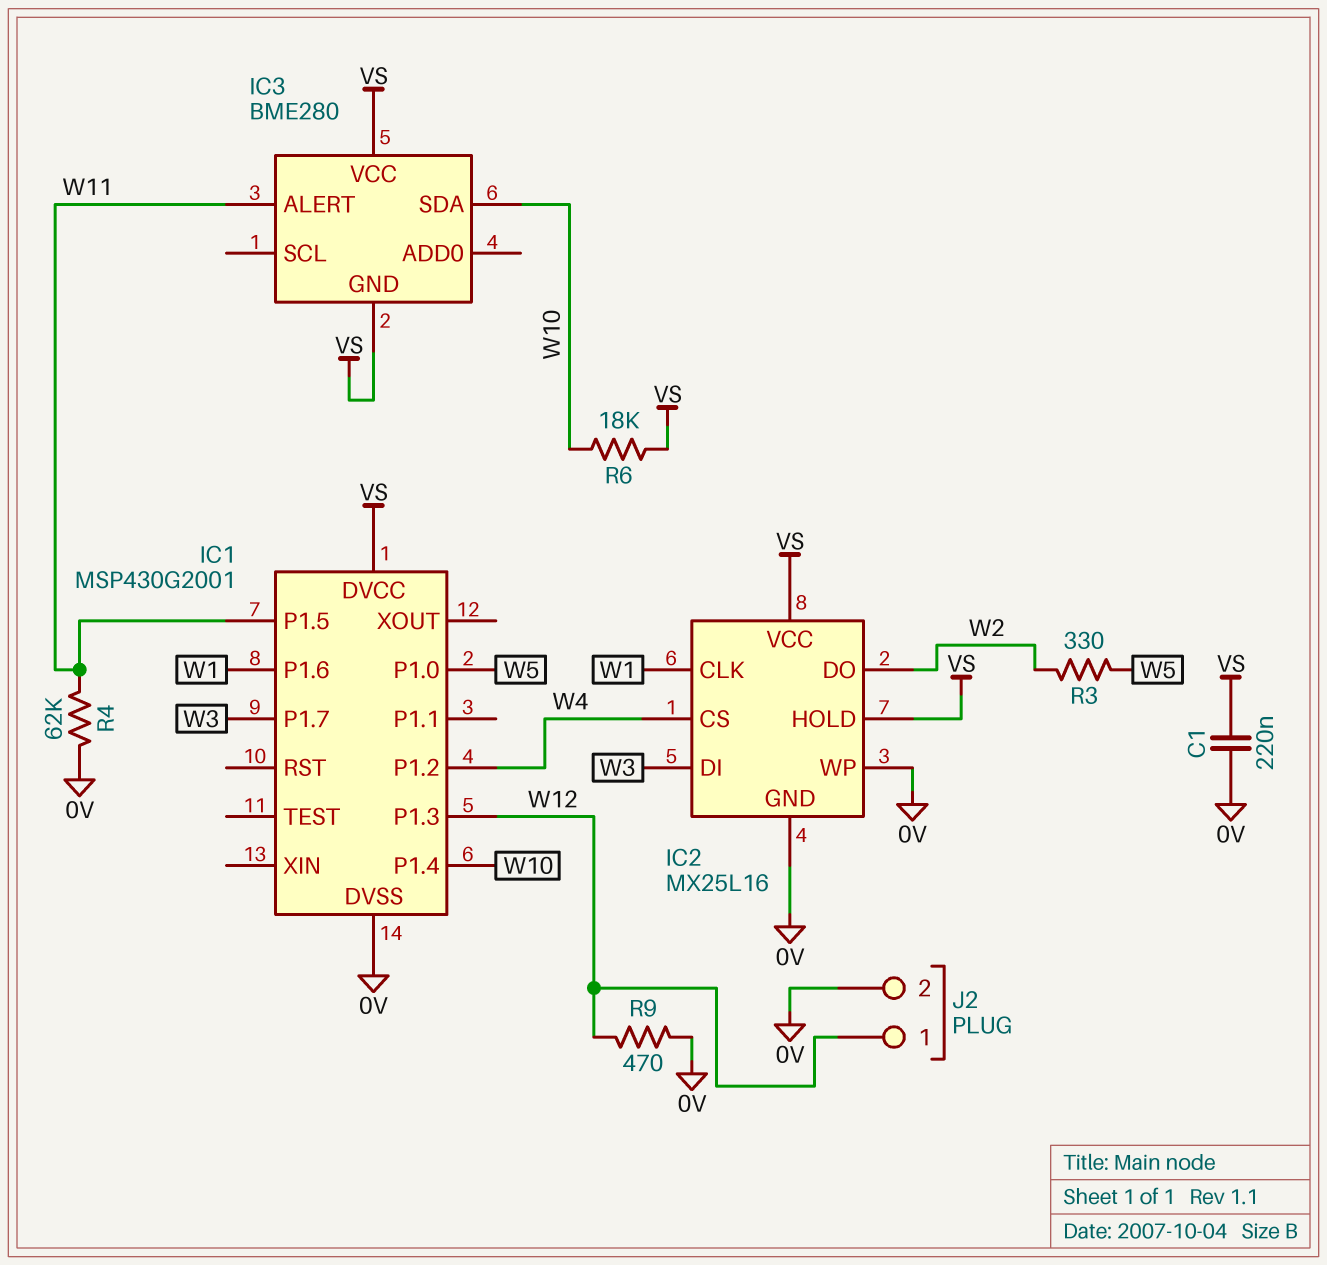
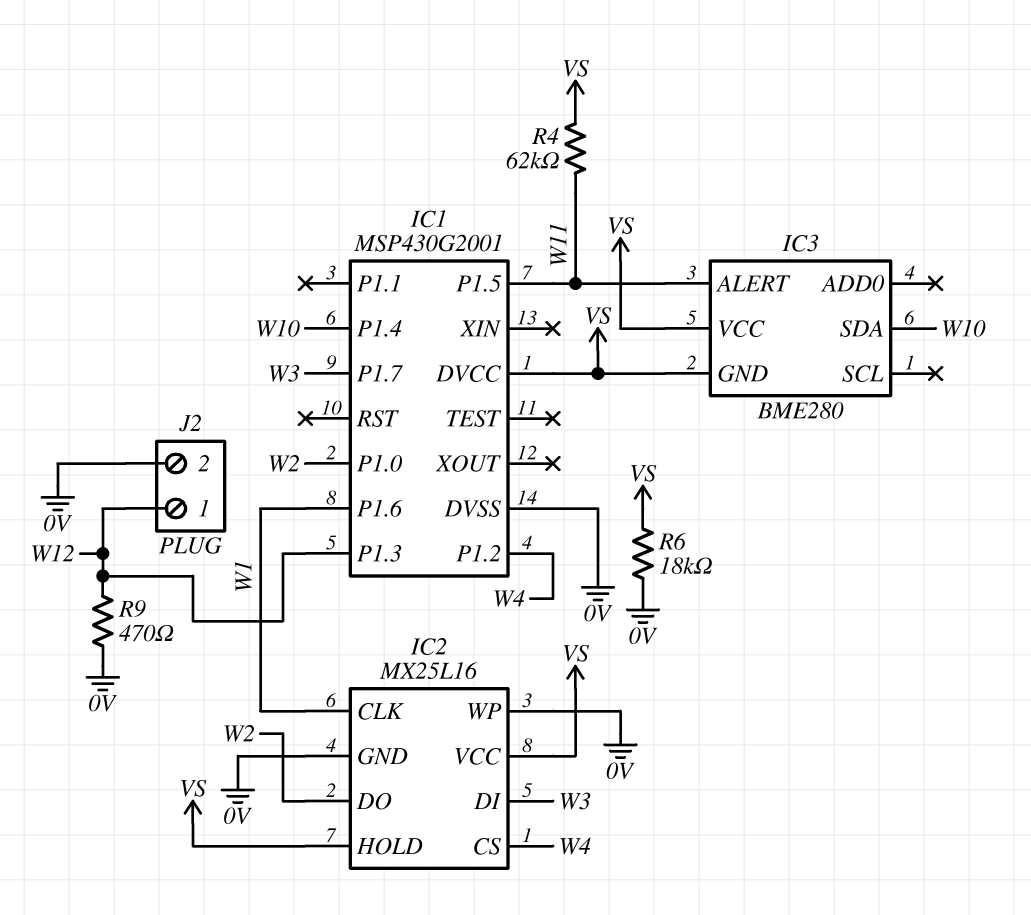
C1: 220nF (0V, VS) -> none
IC1 pin P1.0: W5 -> W2
R3: 330 (W2, W5) -> none
R4: 62k (0V, W11) -> 62k (VS, W11)
R6: 18k (VS, W10) -> 18k (0V, VS)

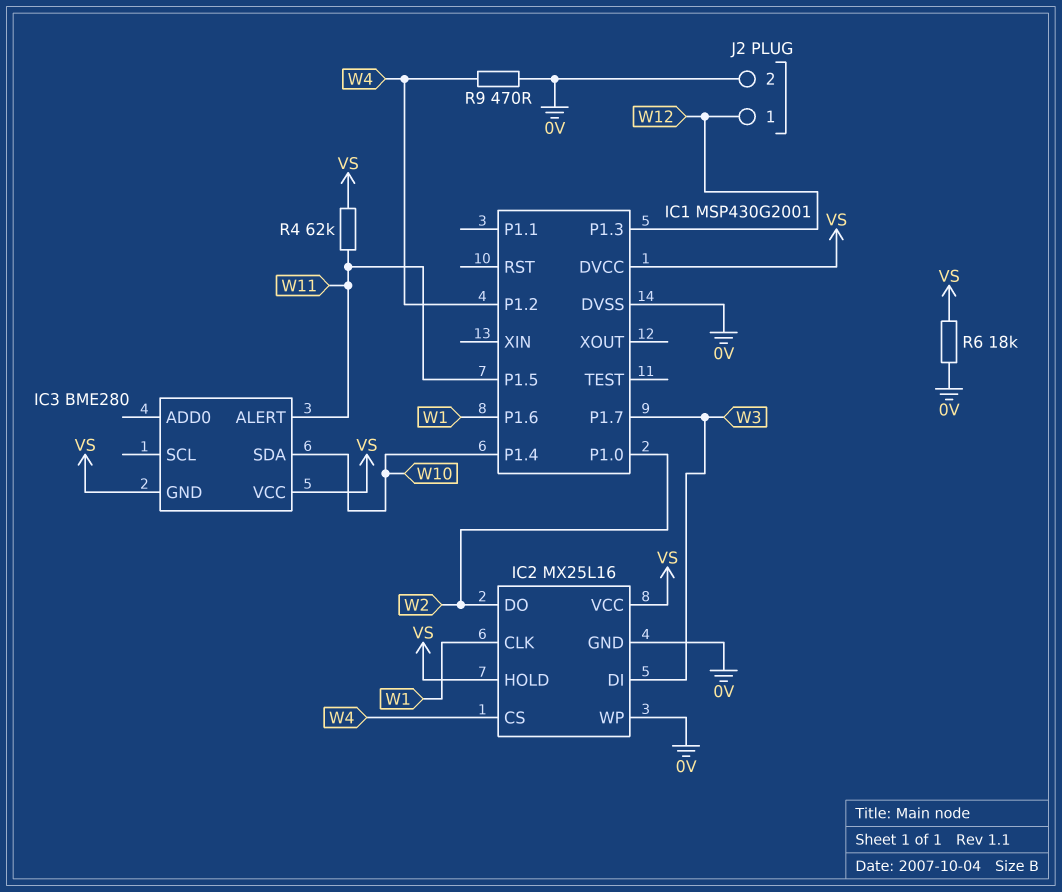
R9: 470 (0V, W12) -> 470 (0V, W4)

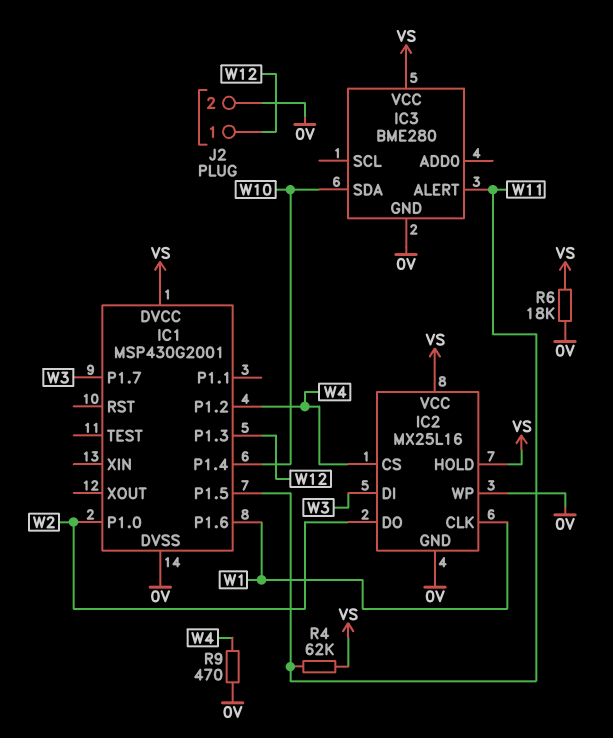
IC3 pin GND: VS -> 0V

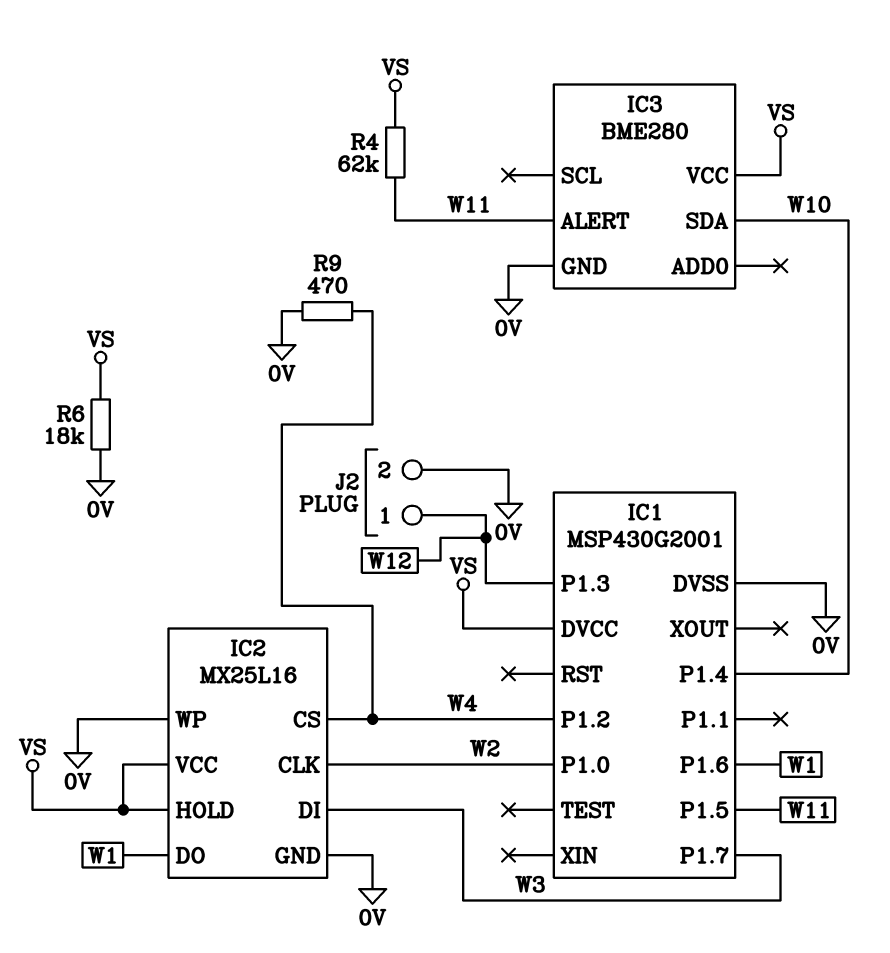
IC2 pin CLK: W1 -> W2
IC2 pin DO: W2 -> W1

